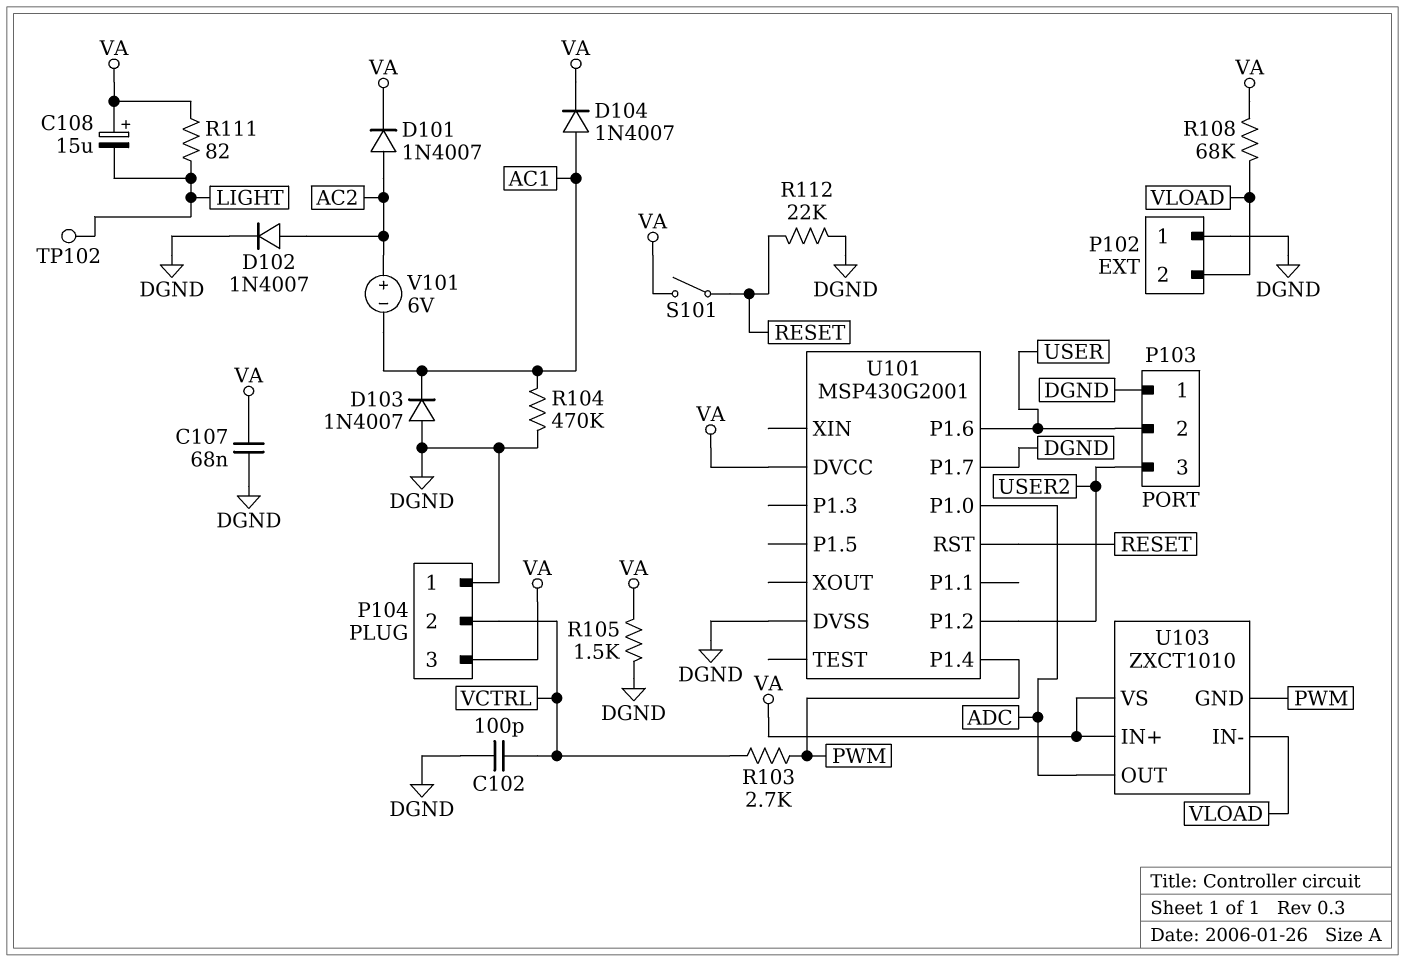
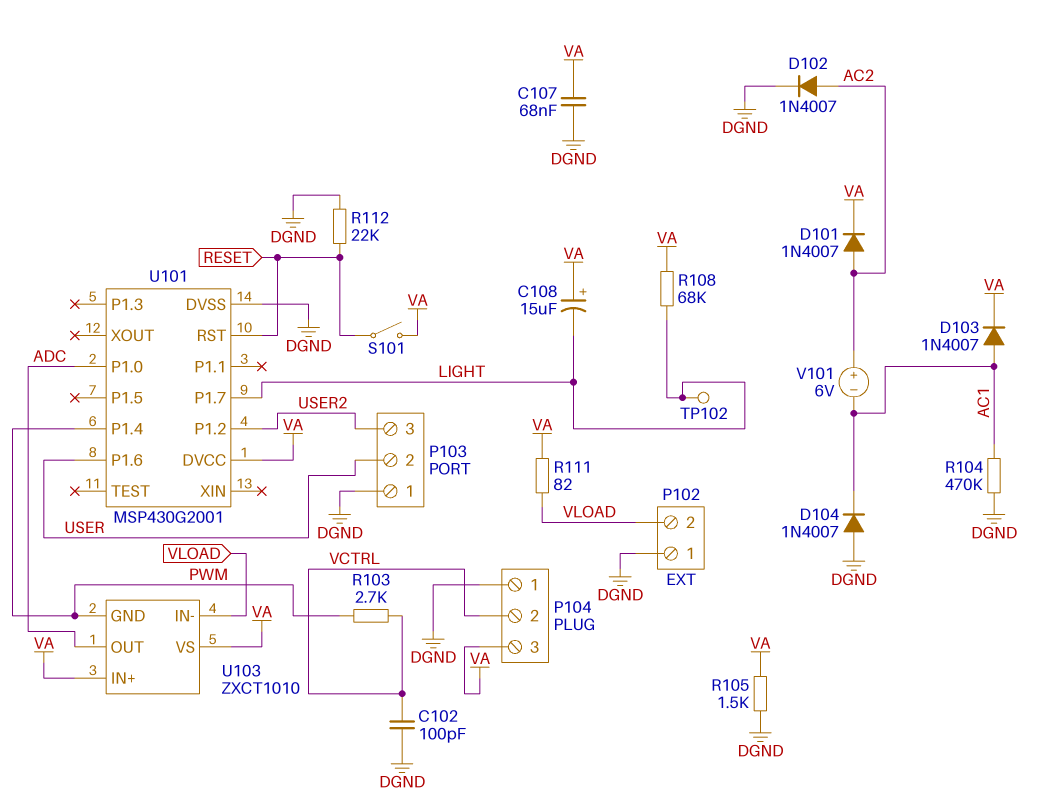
D103: diode 1N4007 (A DGND, K AC1) -> diode 1N4007 (A AC1, K VA)
D104: diode 1N4007 (A AC1, K VA) -> diode 1N4007 (A DGND, K AC1)
R108: 68k (VA, VLOAD) -> 68k (LIGHT, VA)
R111: 82 (LIGHT, VA) -> 82 (VA, VLOAD)
U101 pin P1.7: DGND -> LIGHT

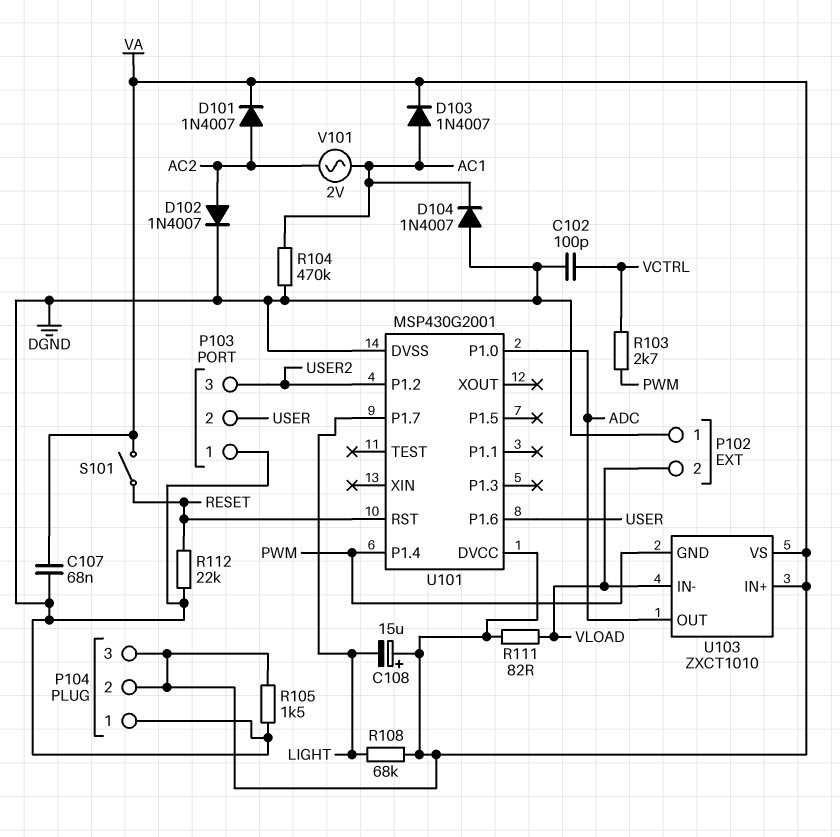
P104 pin 2: VCTRL -> VA
TP102: test point (LIGHT) -> none
V101: 6V (plus AC2, minus AC1) -> AC 2V (AC1, AC2)

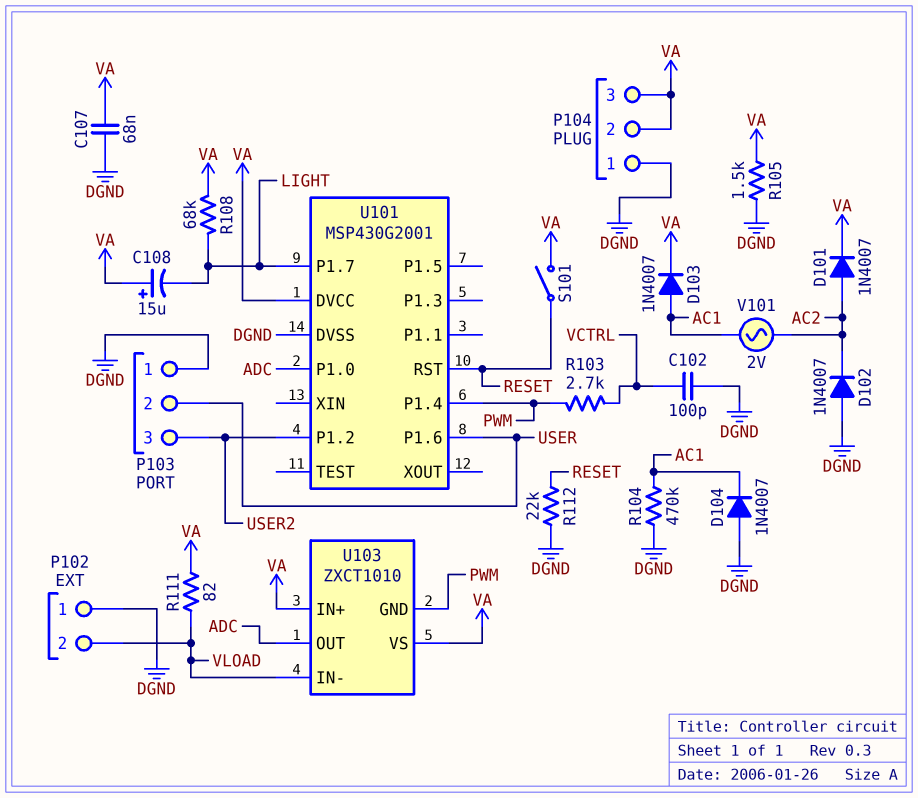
D102: diode 1N4007 (A AC2, K DGND) -> diode 1N4007 (A DGND, K AC2)

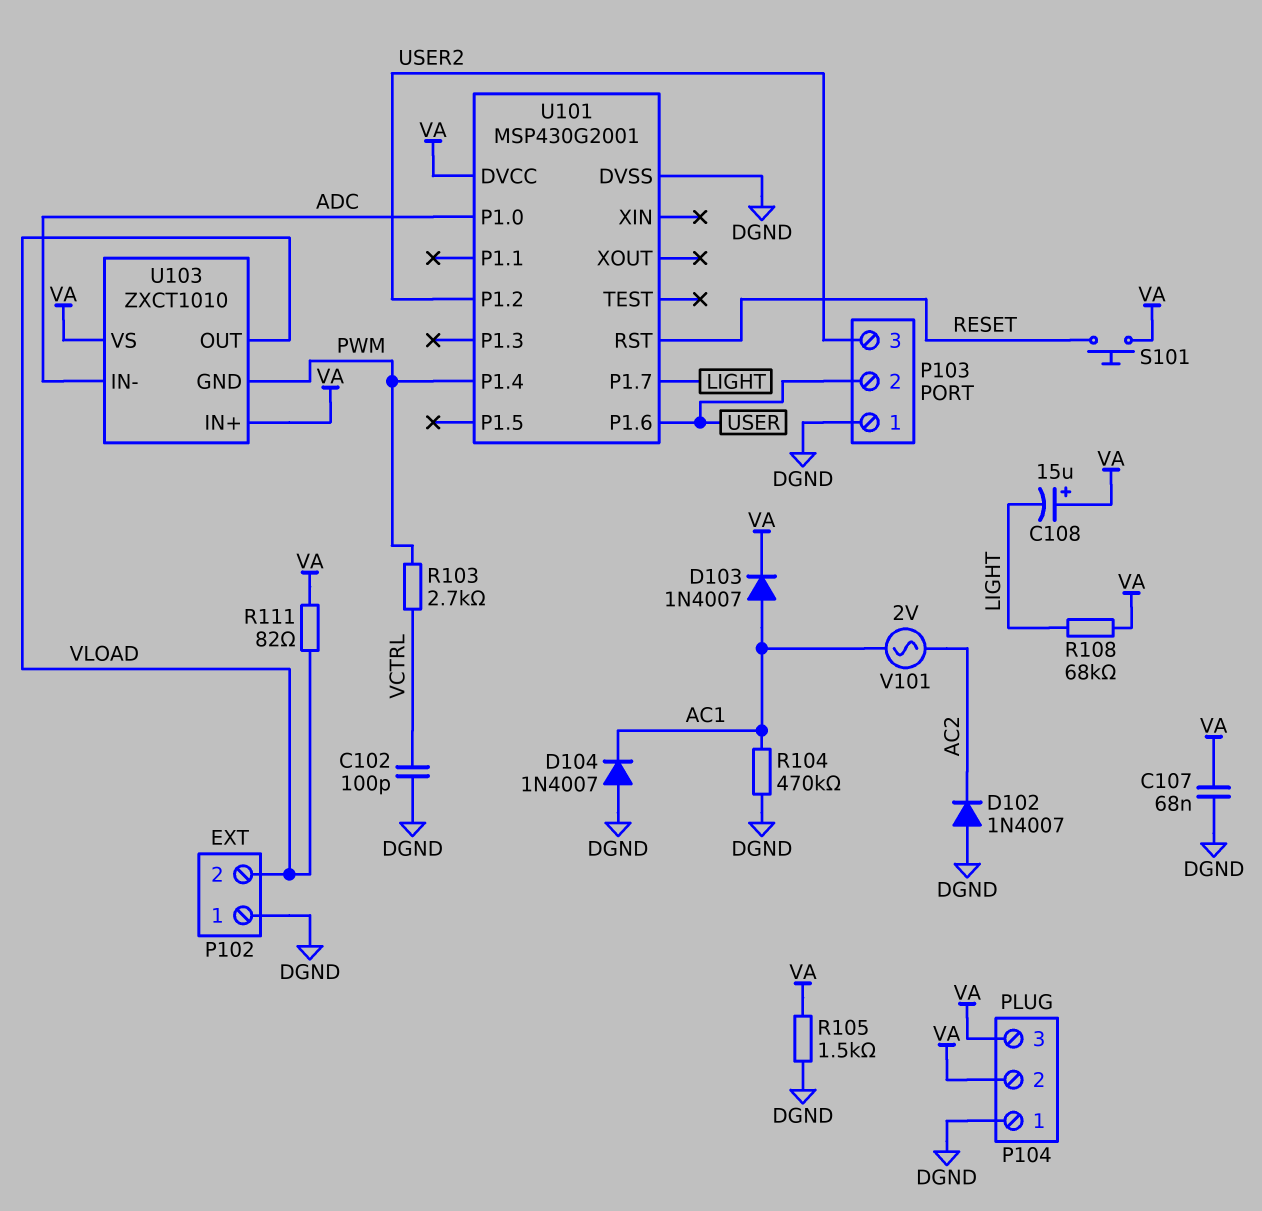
D101: diode 1N4007 (A AC2, K VA) -> none
R112: 22k (DGND, RESET) -> none
S101: switch (RESET, VA) -> button (RESET, VA)
U103 pin IN-: VLOAD -> ADC
U103 pin OUT: ADC -> VLOAD

